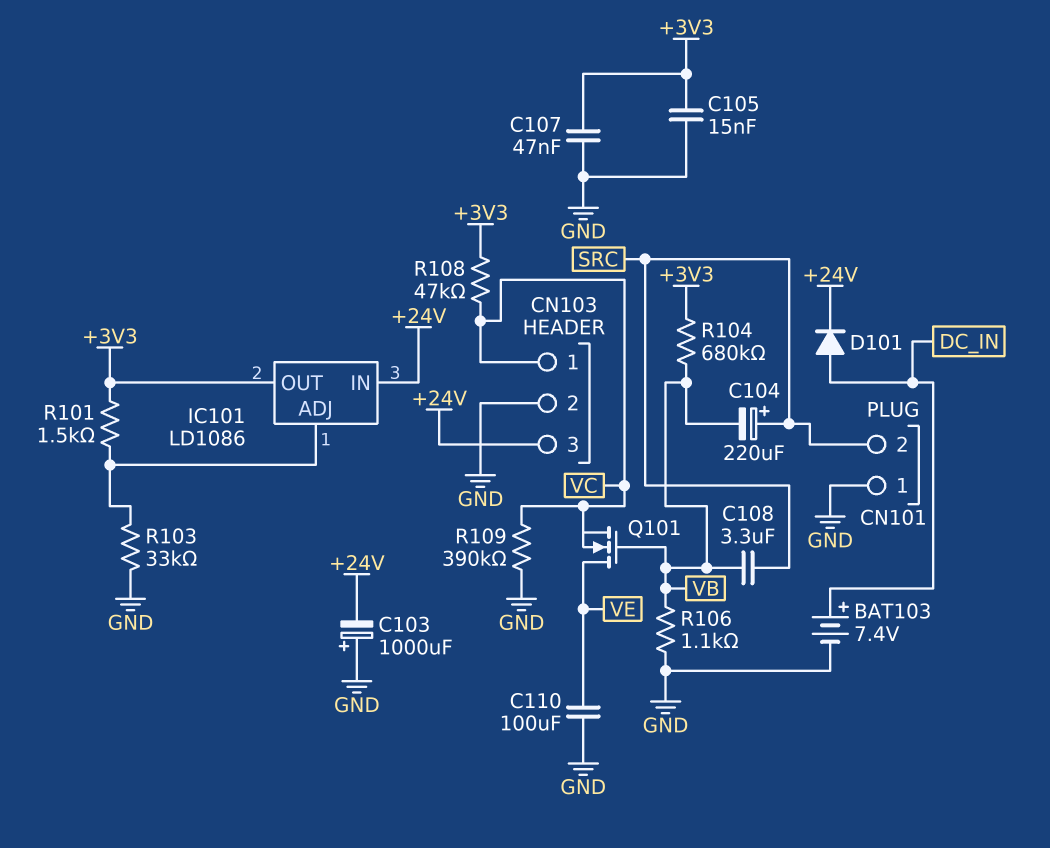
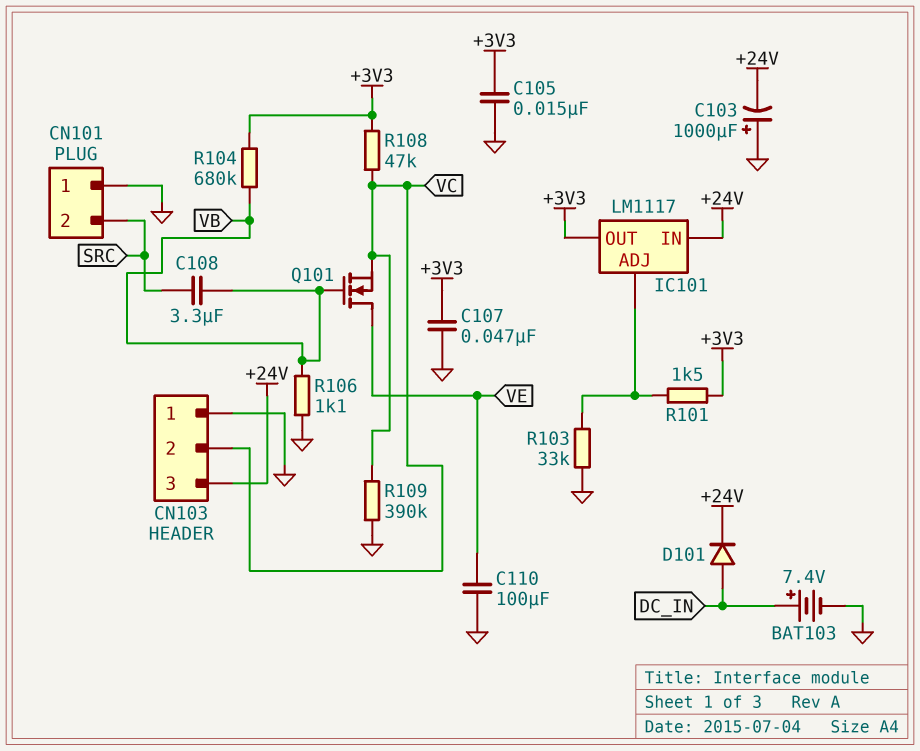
C104: 220uF (plus SRC, minus VB) -> none
CN103 pin 1: VC -> GND
CN103 pin 2: GND -> VC
IC101: LD1086 -> LM1117

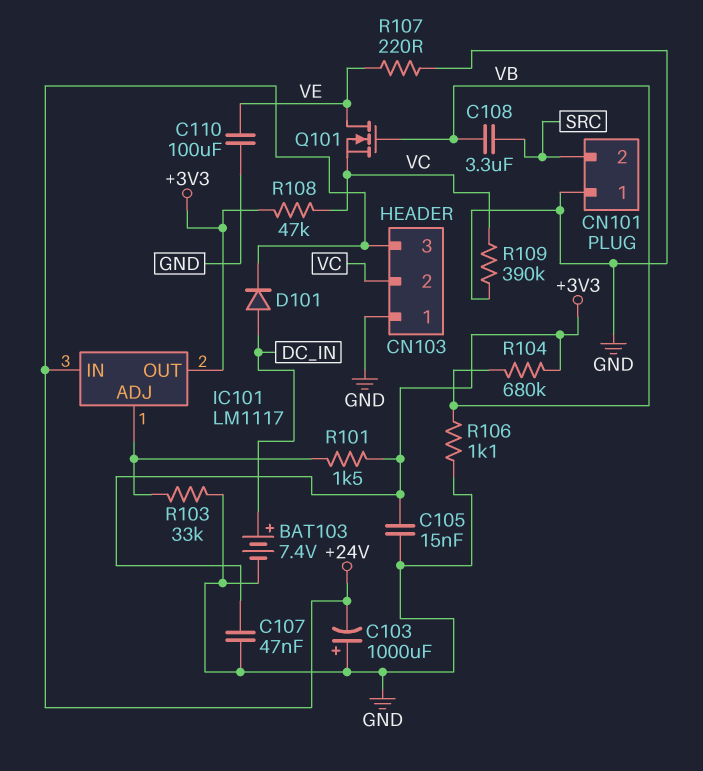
R107: none -> 220 (GND, VE)

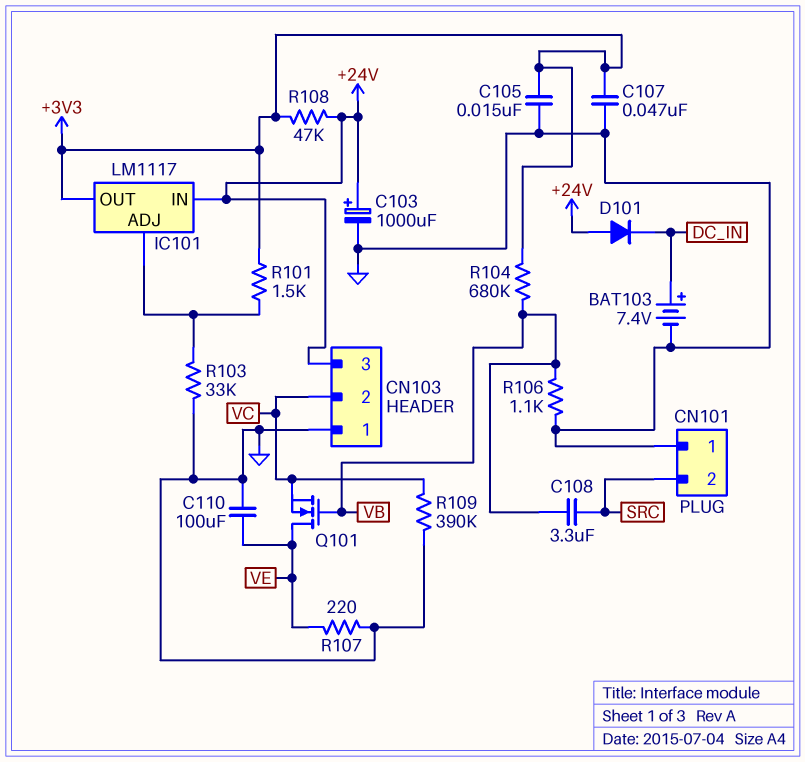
C103: 1000uF (plus GND, minus +24V) -> 1000uF (plus +24V, minus GND)
D101: diode (A DC_IN, K +24V) -> diode (A +24V, K DC_IN)
R108: 47k (+3V3, VC) -> 47k (+3V3, +24V)

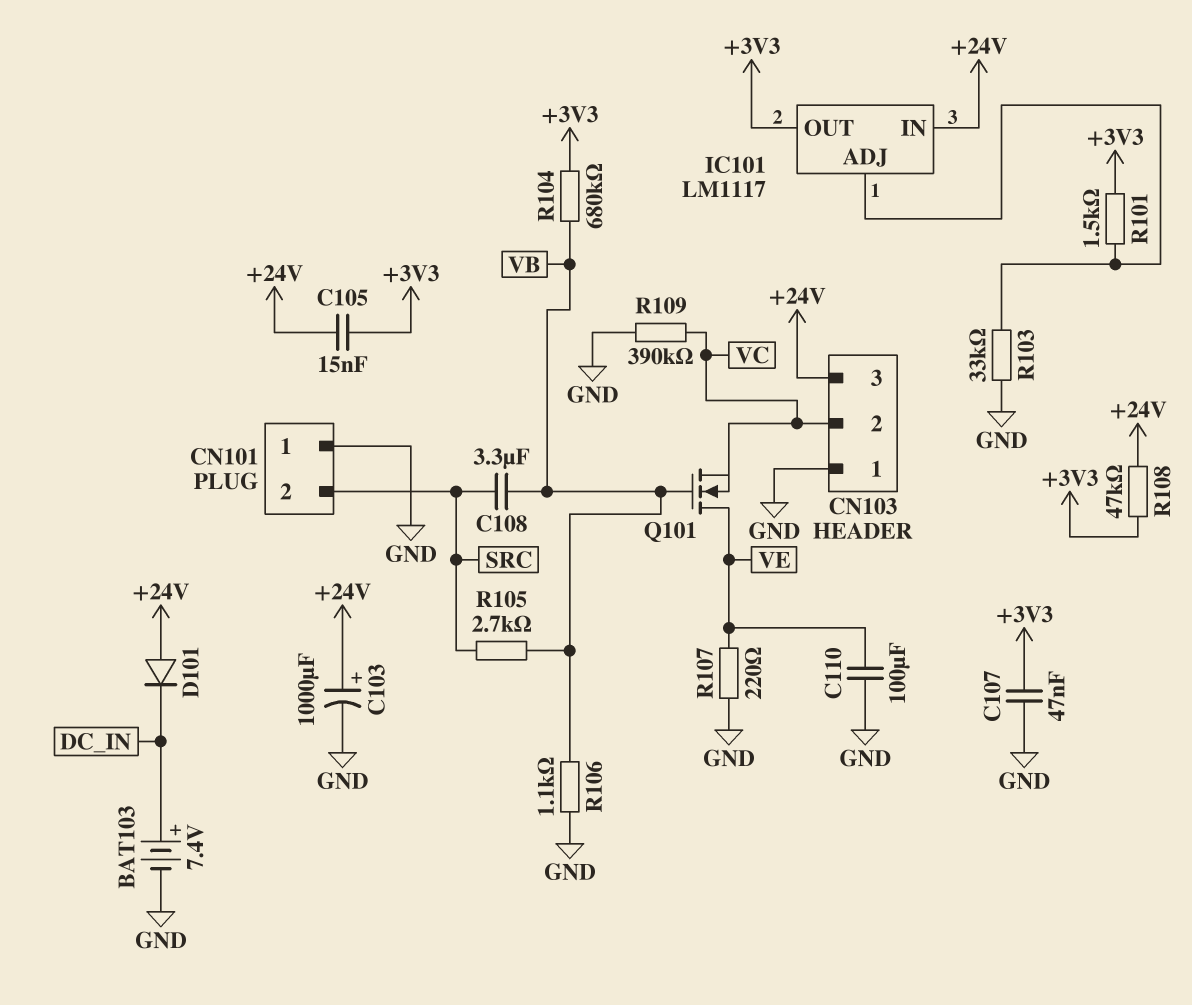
C105: 15nF (+3V3, GND) -> 15nF (+3V3, +24V)
R105: none -> 2.7k (SRC, VB)

